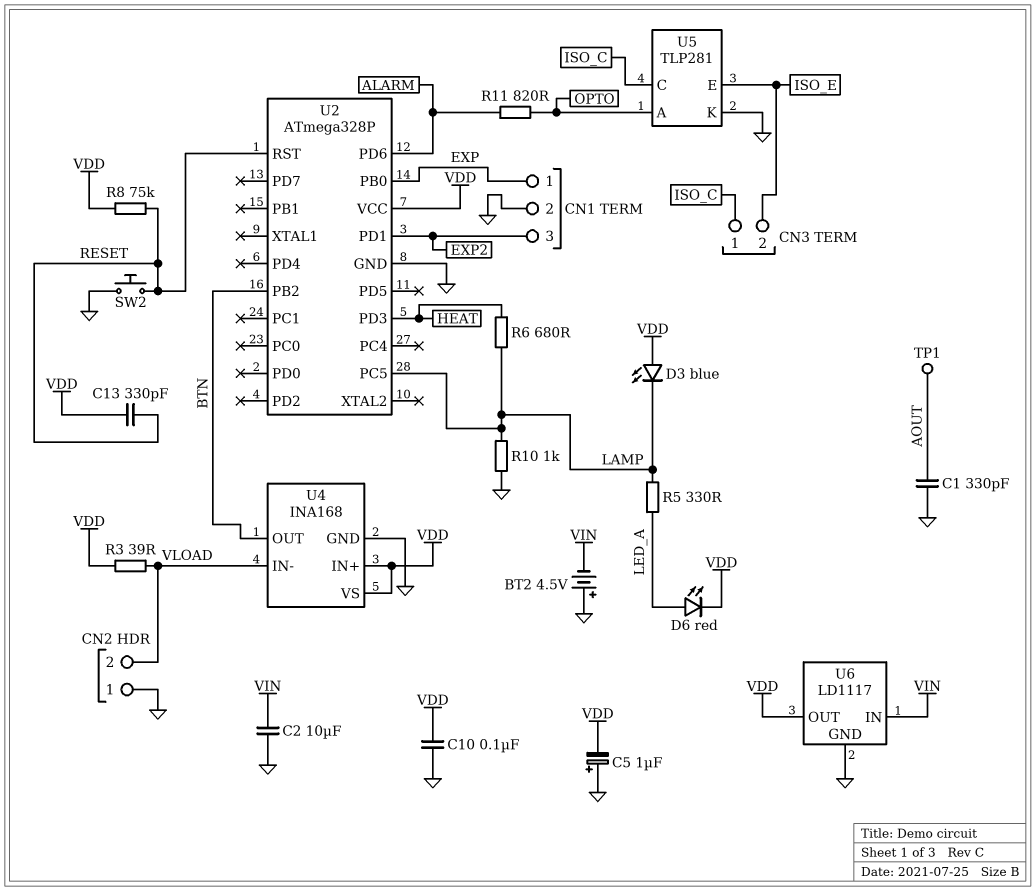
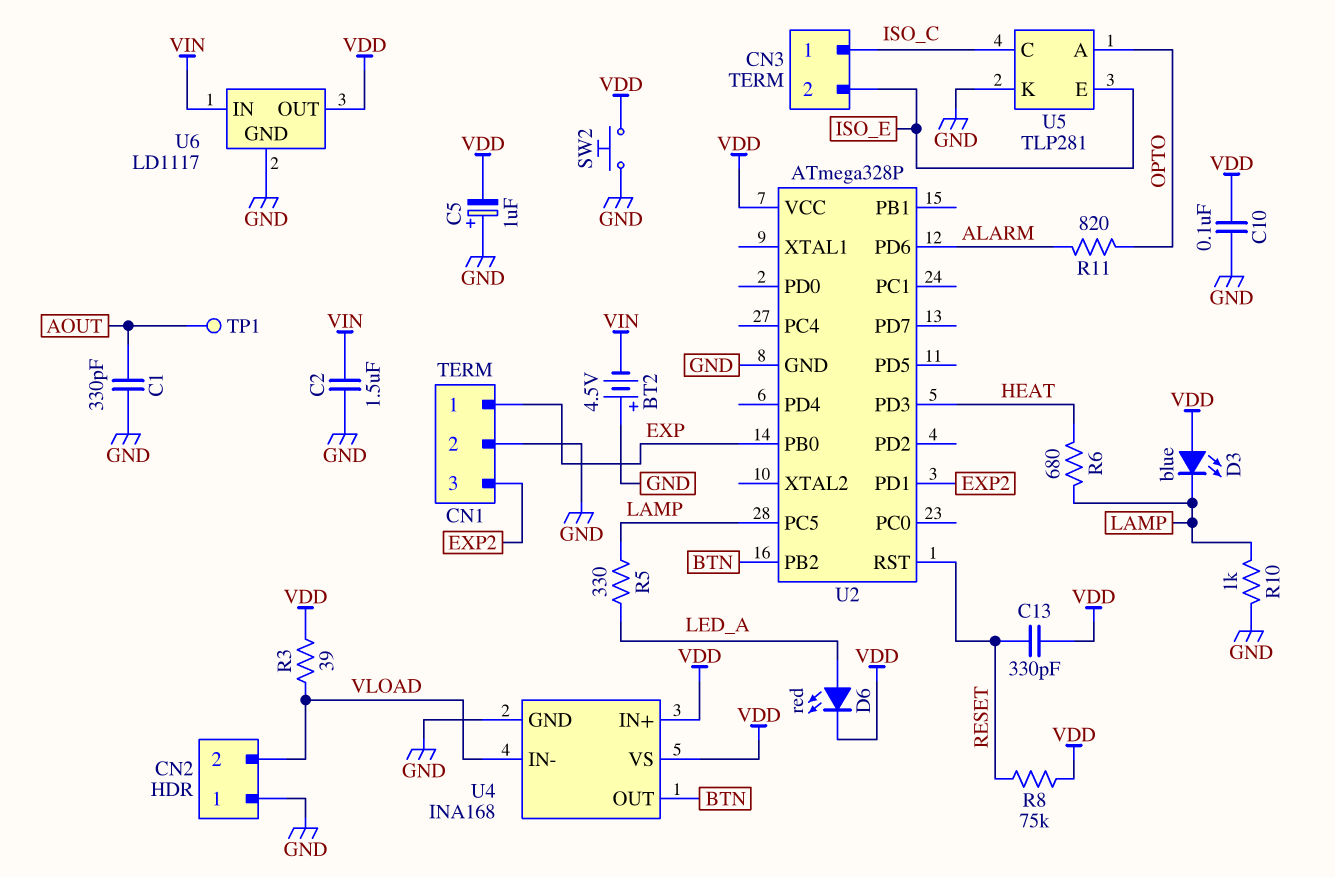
C2: 10uF (GND, VIN) -> 1.5uF (GND, VIN)
SW2: button (GND, RESET) -> button (GND, VDD)

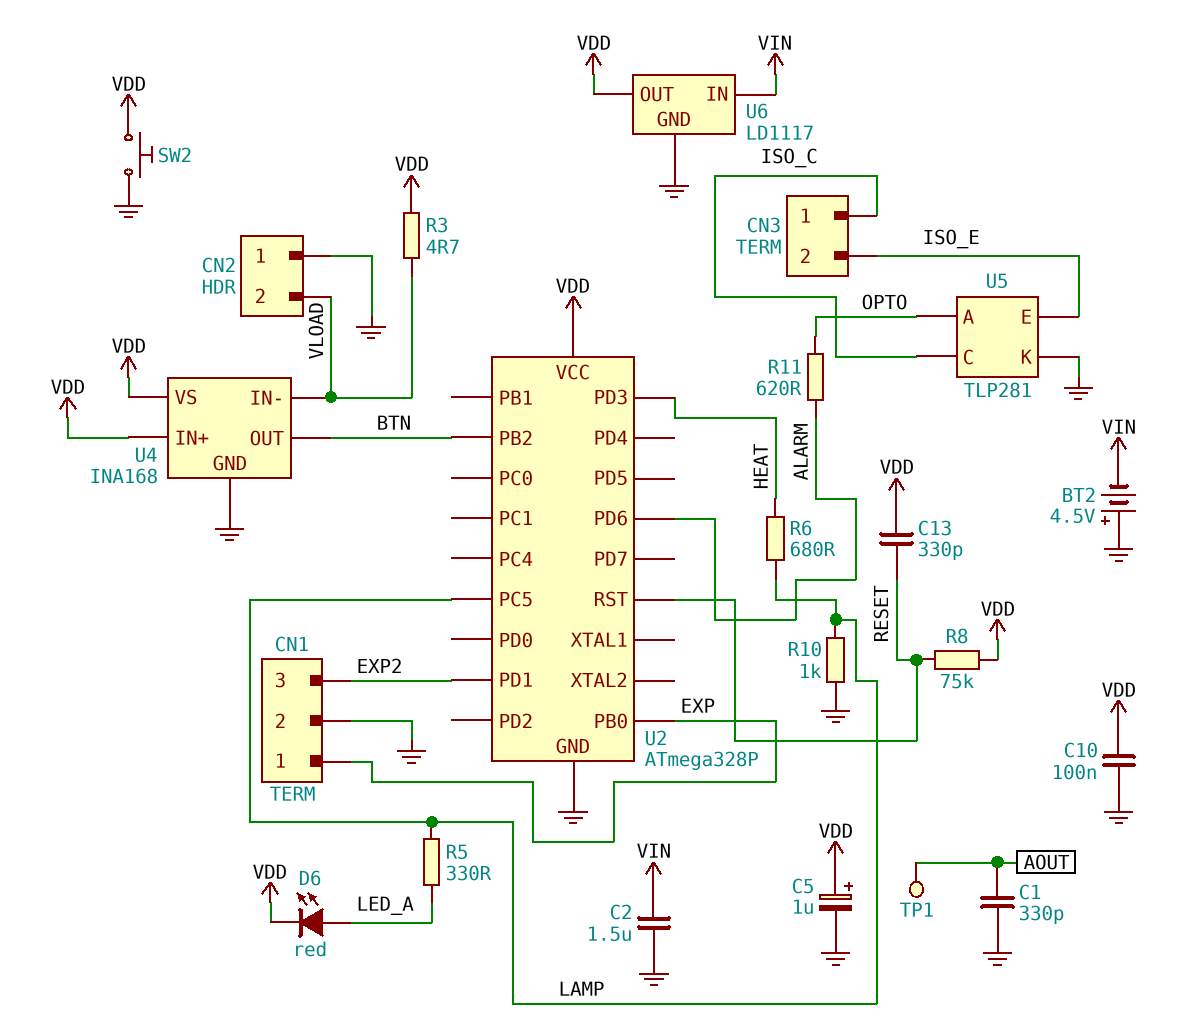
C5: 1uF (plus GND, minus VDD) -> 1uF (plus VDD, minus GND)
D3: LED blue (A VDD, K LAMP) -> none
R3: 39 (VDD, VLOAD) -> 4.7 (VDD, VLOAD)
R11: 820 (ALARM, OPTO) -> 620 (ALARM, OPTO)

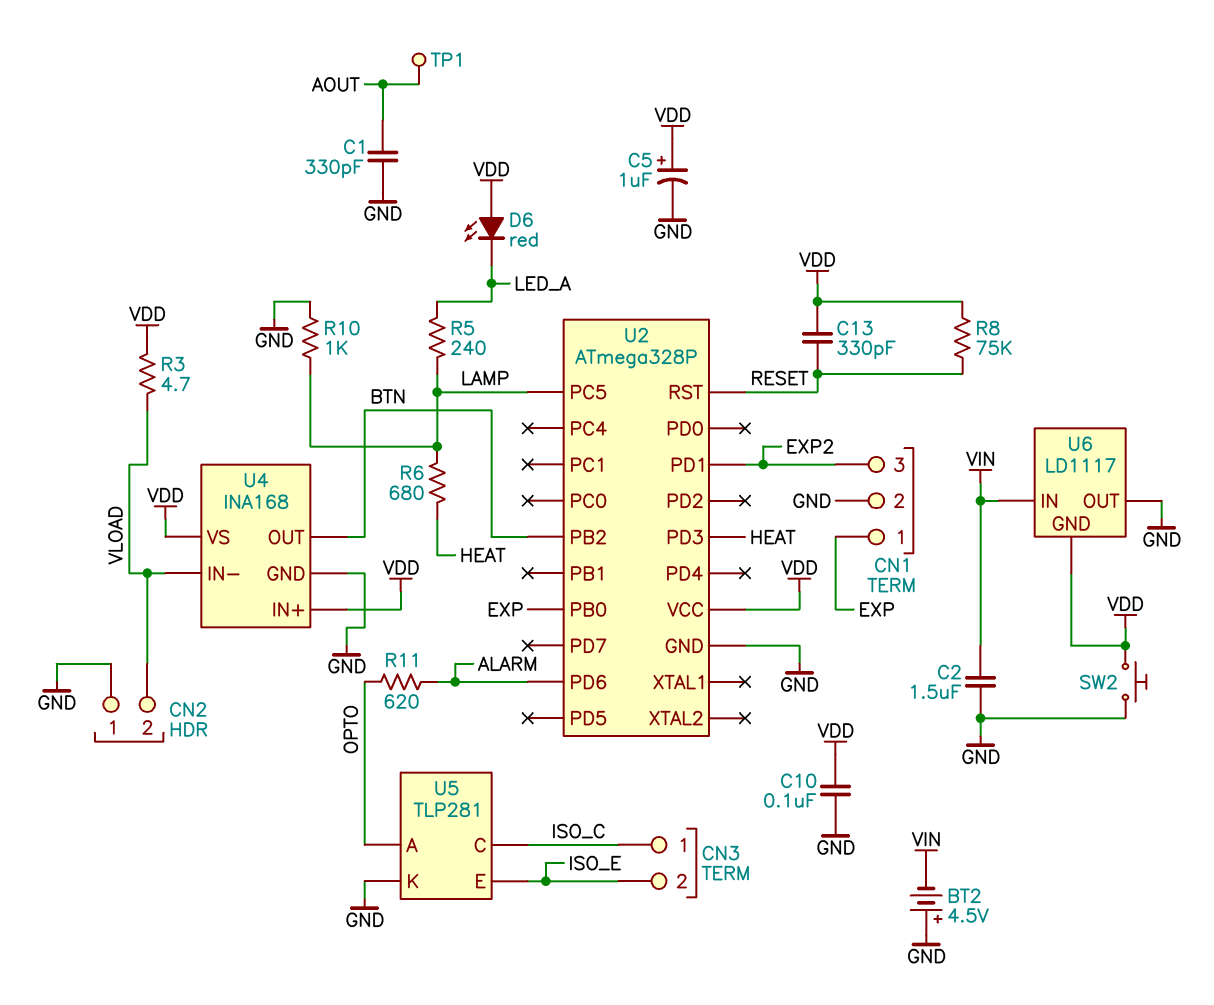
D6: LED red (A LED_A, K VDD) -> LED red (A VDD, K LED_A)
R5: 330 (LAMP, LED_A) -> 240 (LAMP, LED_A)
U6 pin GND: GND -> VDD
U6 pin OUT: VDD -> GND

